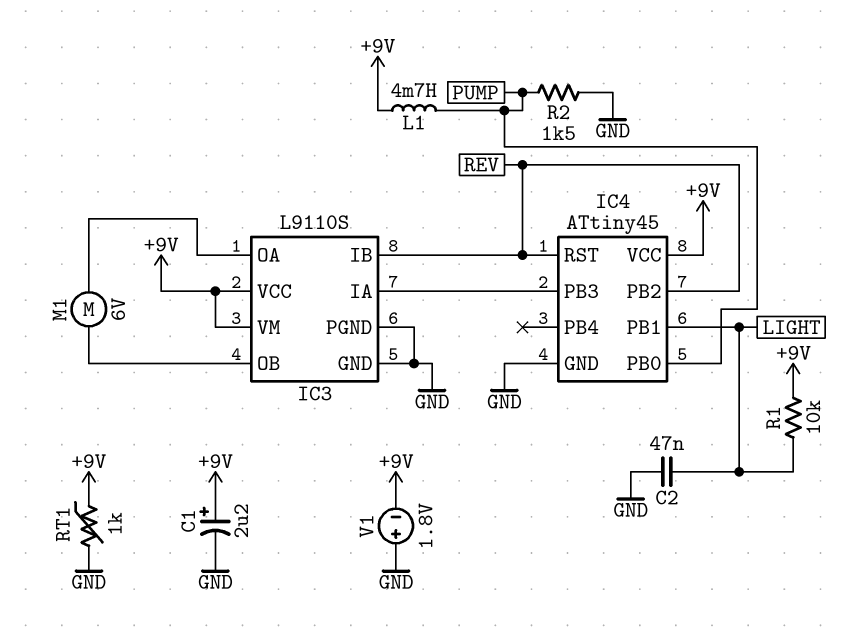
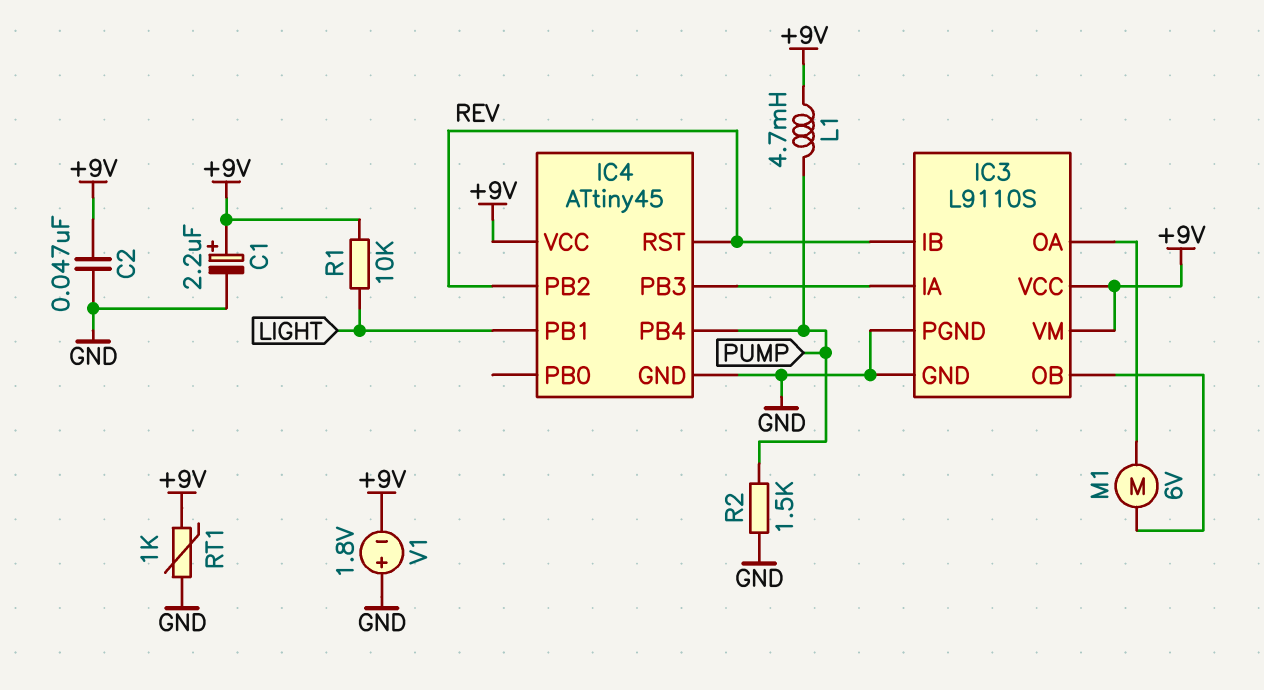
C2: 47nF (GND, LIGHT) -> 47nF (+9V, GND)
IC4 pin PB0: PUMP -> none
IC4 pin PB4: none -> PUMP

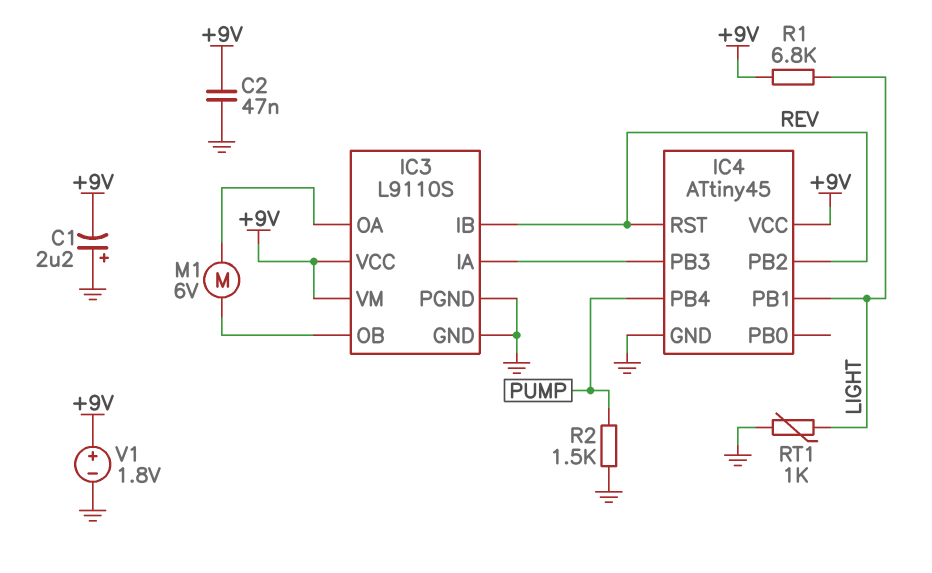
C1: 2.2uF (plus +9V, minus GND) -> 2.2uF (plus GND, minus +9V)
L1: 4.7mH (+9V, PUMP) -> none
R1: 10k (+9V, LIGHT) -> 6.8k (+9V, LIGHT)
RT1: 1k (+9V, GND) -> 1k (GND, LIGHT)
V1: 1.8V (plus GND, minus +9V) -> 1.8V (plus +9V, minus GND)

